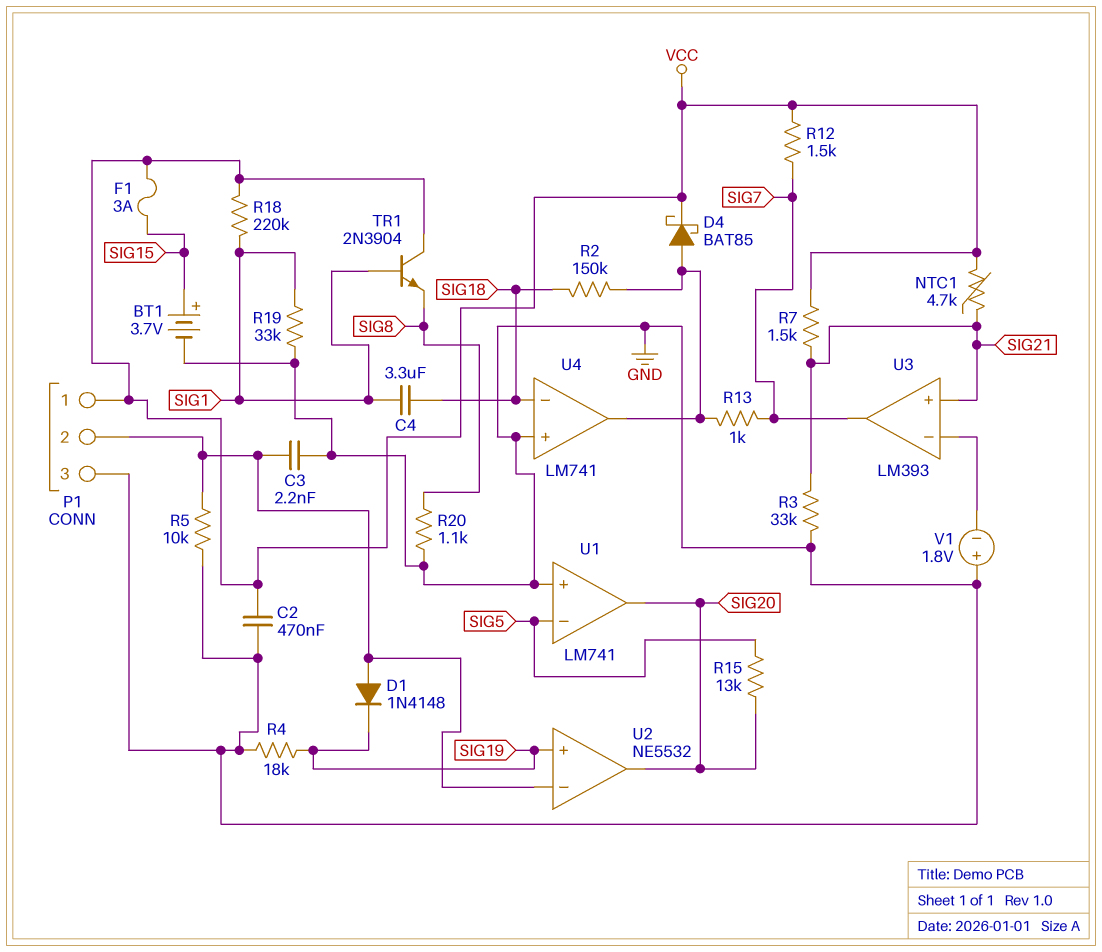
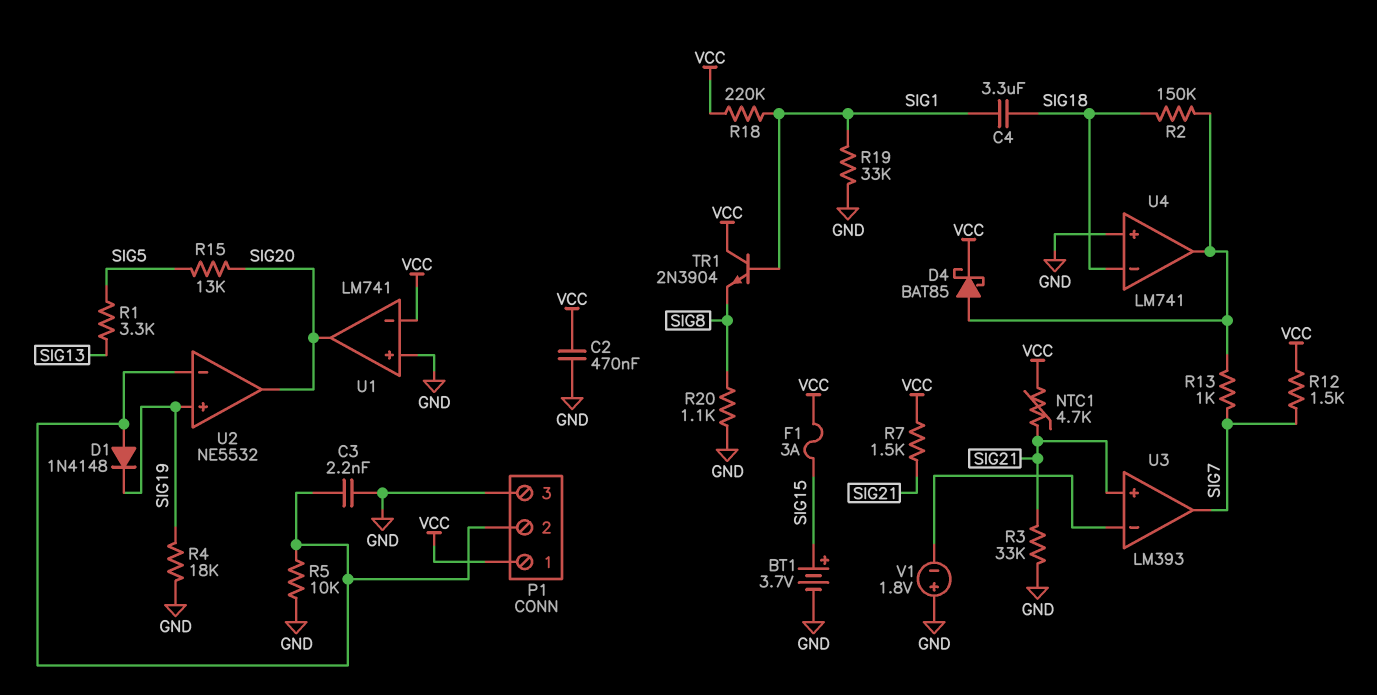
R1: none -> 3.3k (SIG5, SIG13)
U1 pin in-: SIG5 -> VCC

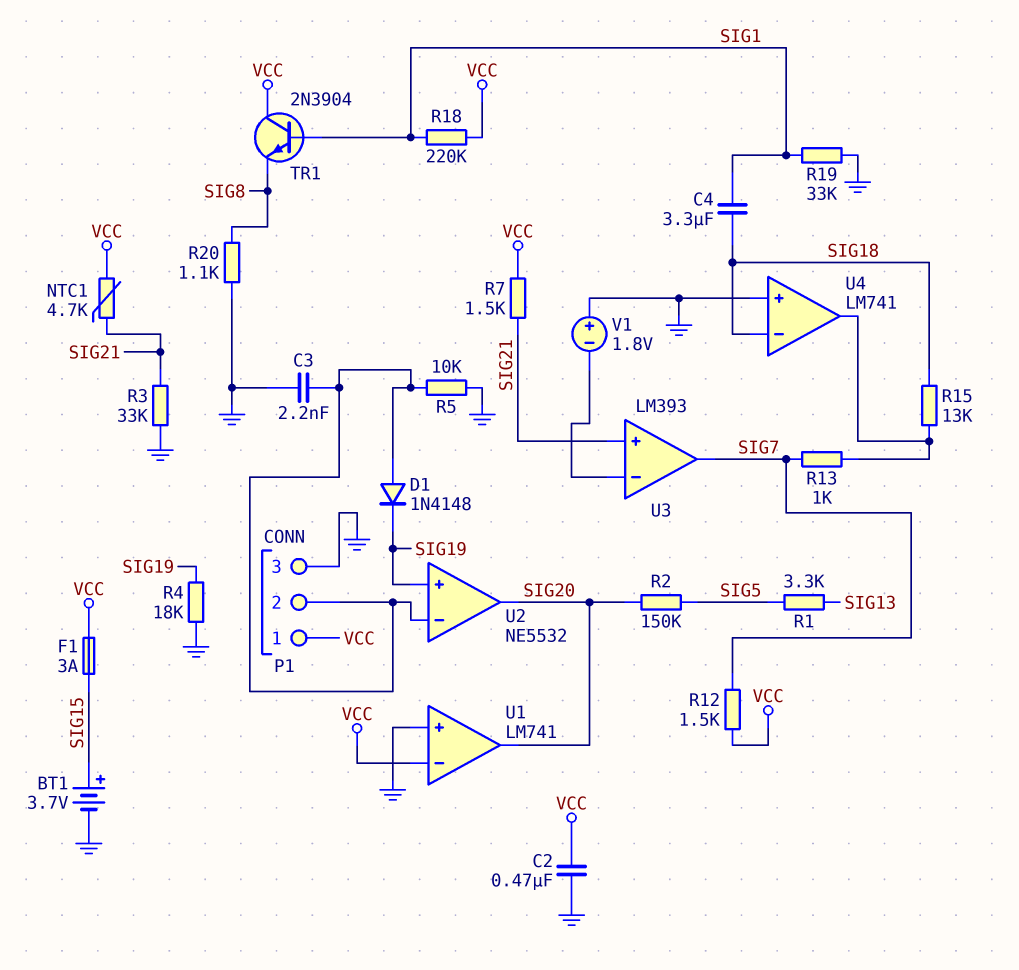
D4: schottky BAT85 (A U4/out, K VCC) -> none
R2: 150k (SIG18, U4/out) -> 150k (SIG5, SIG20)
R15: 13k (SIG5, SIG20) -> 13k (SIG18, U4/out)

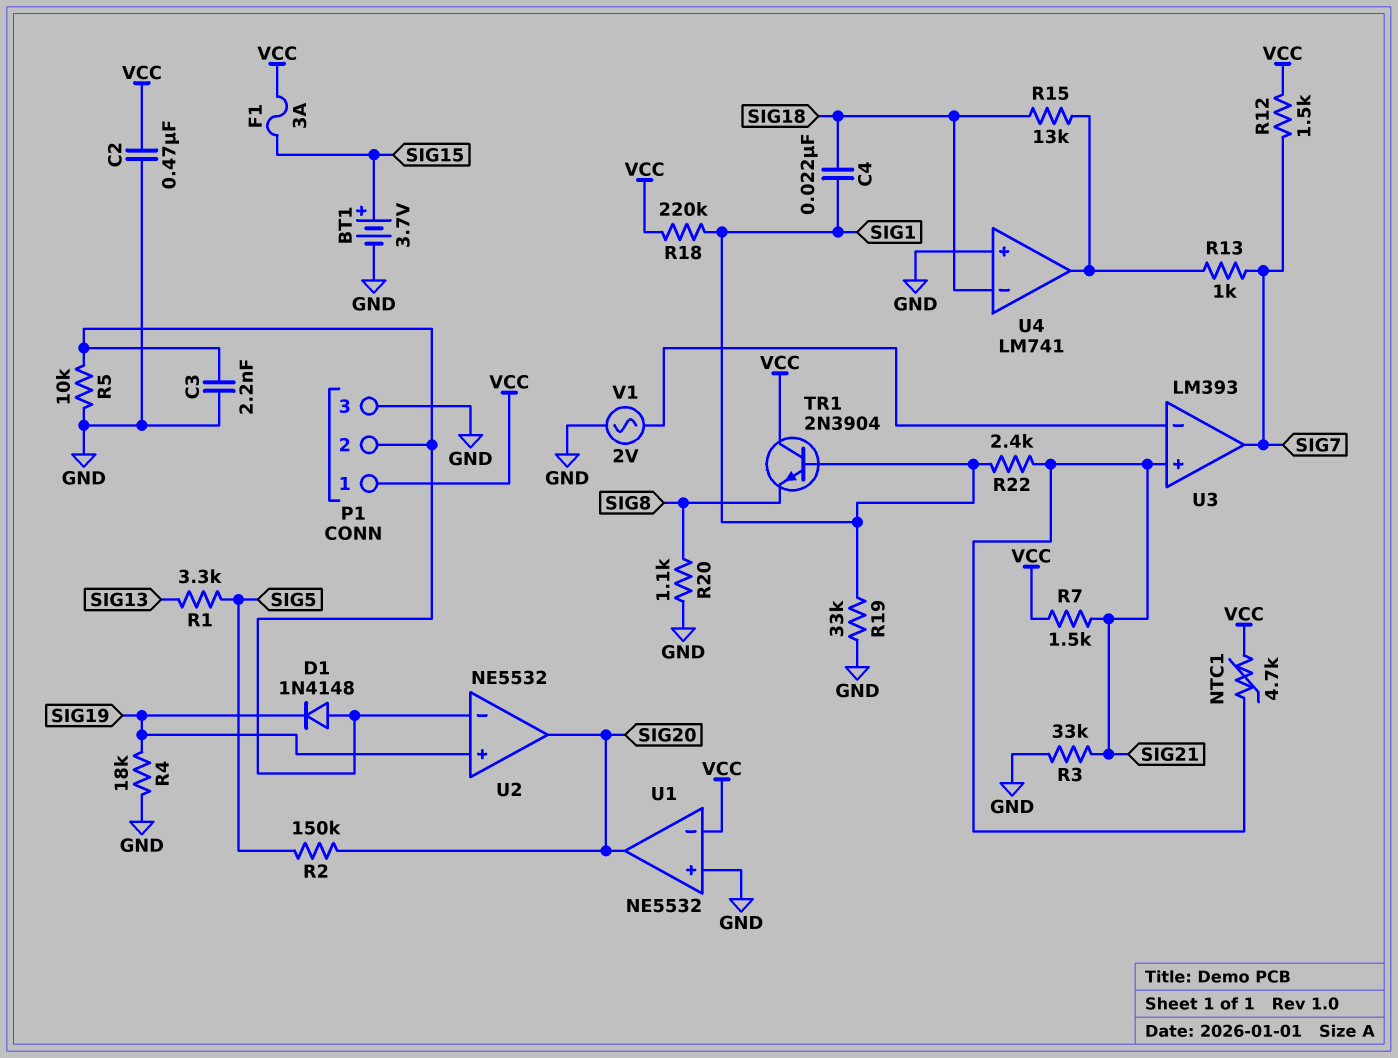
C4: 3.3uF (SIG1, SIG18) -> 22nF (SIG1, SIG18)
R22: none -> 2.4k (SIG1, SIG21)
U1: LM741 -> NE5532
V1: 1.8V (plus GND, minus U3/in-) -> AC 2V (GND, U3/in-)

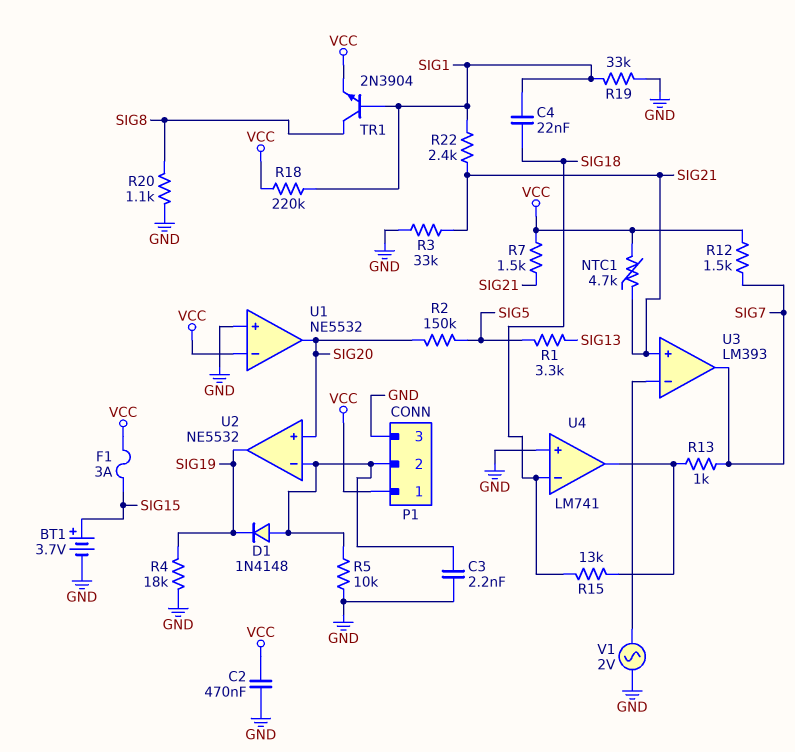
TR1: NPN 2N3904 (B SIG1, C VCC, E SIG8) -> NPN 2N3904 (B SIG1, C SIG8, E VCC)
U2 pin in+: SIG19 -> SIG20
U2 pin out: SIG20 -> SIG19

